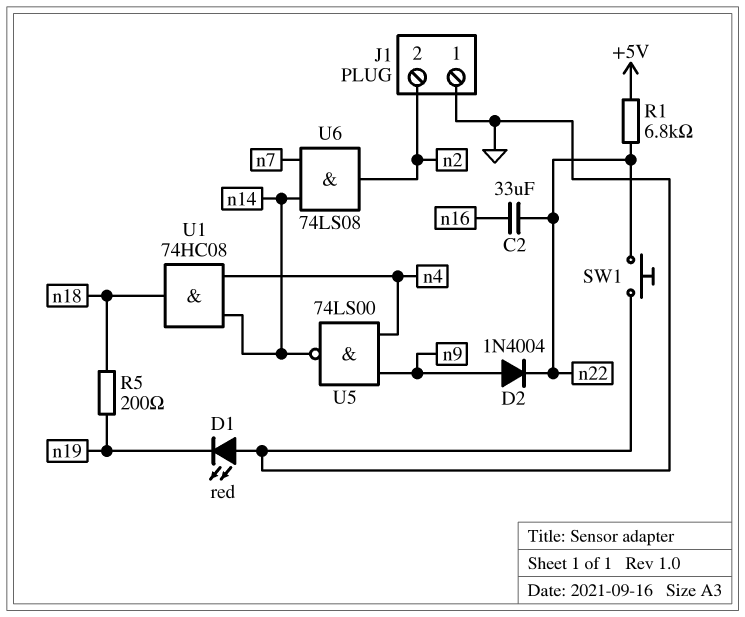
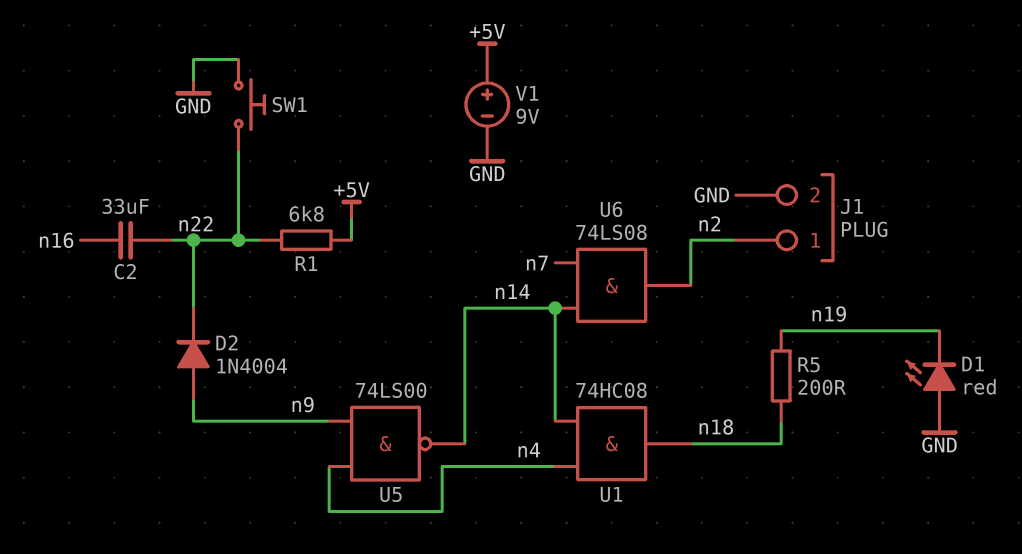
J1 pin 1: GND -> n2
J1 pin 2: n2 -> GND
V1: none -> 9V (plus +5V, minus GND)

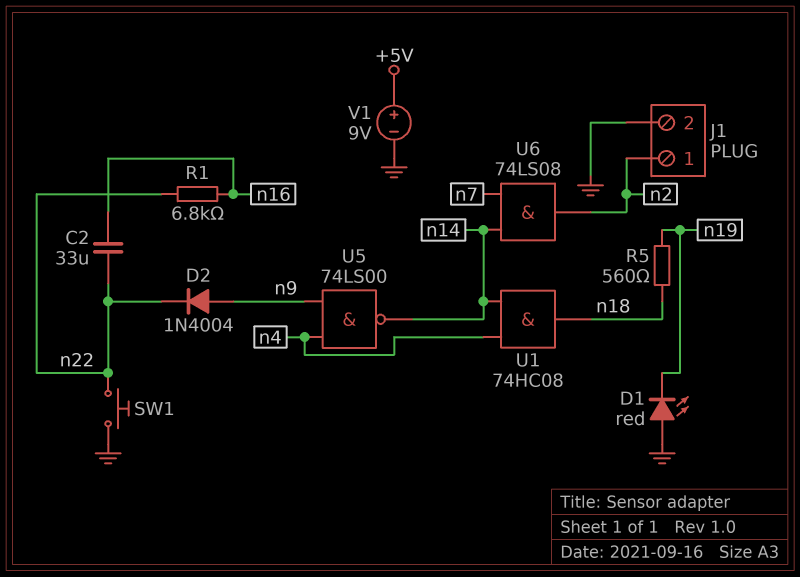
R1: 6.8k (+5V, n22) -> 6.8k (n16, n22)
R5: 200 (n18, n19) -> 560 (n18, n19)

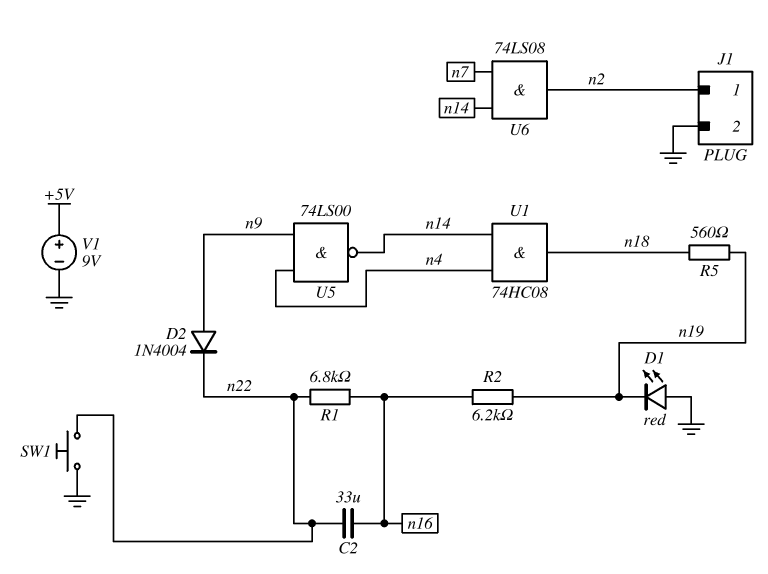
R2: none -> 6.2k (n16, n19)

